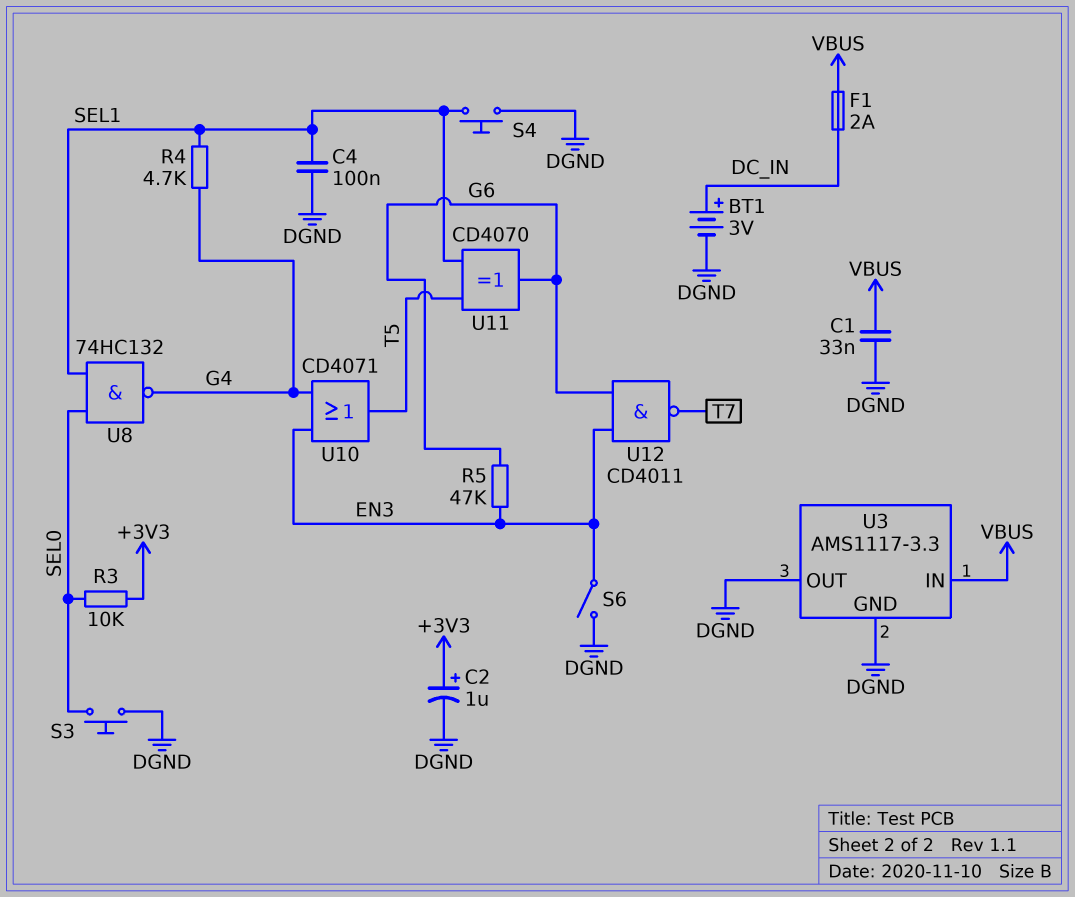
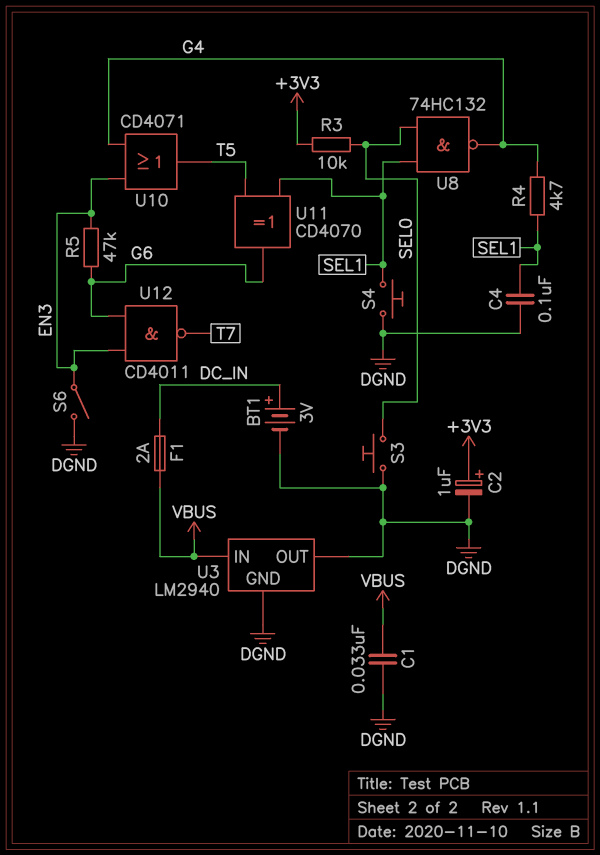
U3: AMS1117-3.3 -> LM2940

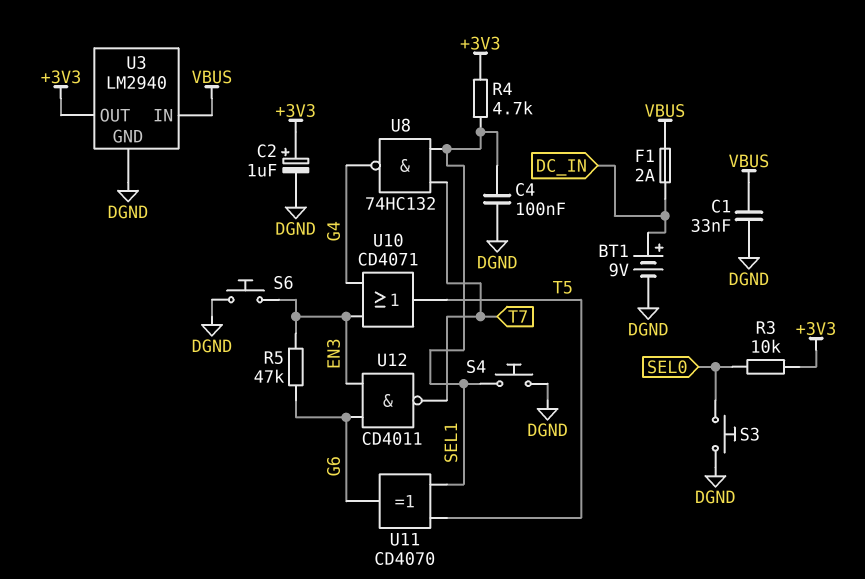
BT1: 3V (plus DC_IN, minus DGND) -> 9V (plus DC_IN, minus DGND)
R4: 4.7k (G4, SEL1) -> 4.7k (+3V3, SEL1)
S6: switch (DGND, EN3) -> button (DGND, EN3)
U3 pin OUT: DGND -> +3V3
U8: NAND 74HC132 (in SEL0, in SEL1, out G4) -> NAND 74HC132 (in SEL1, in T7, out G4)

